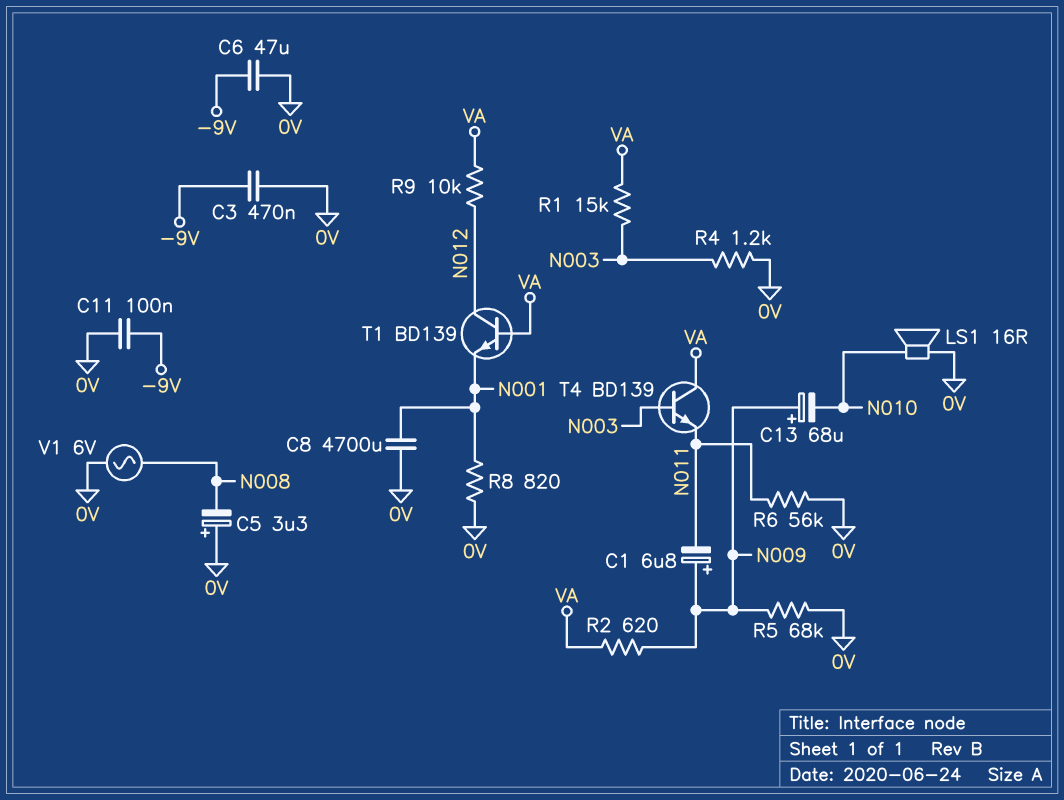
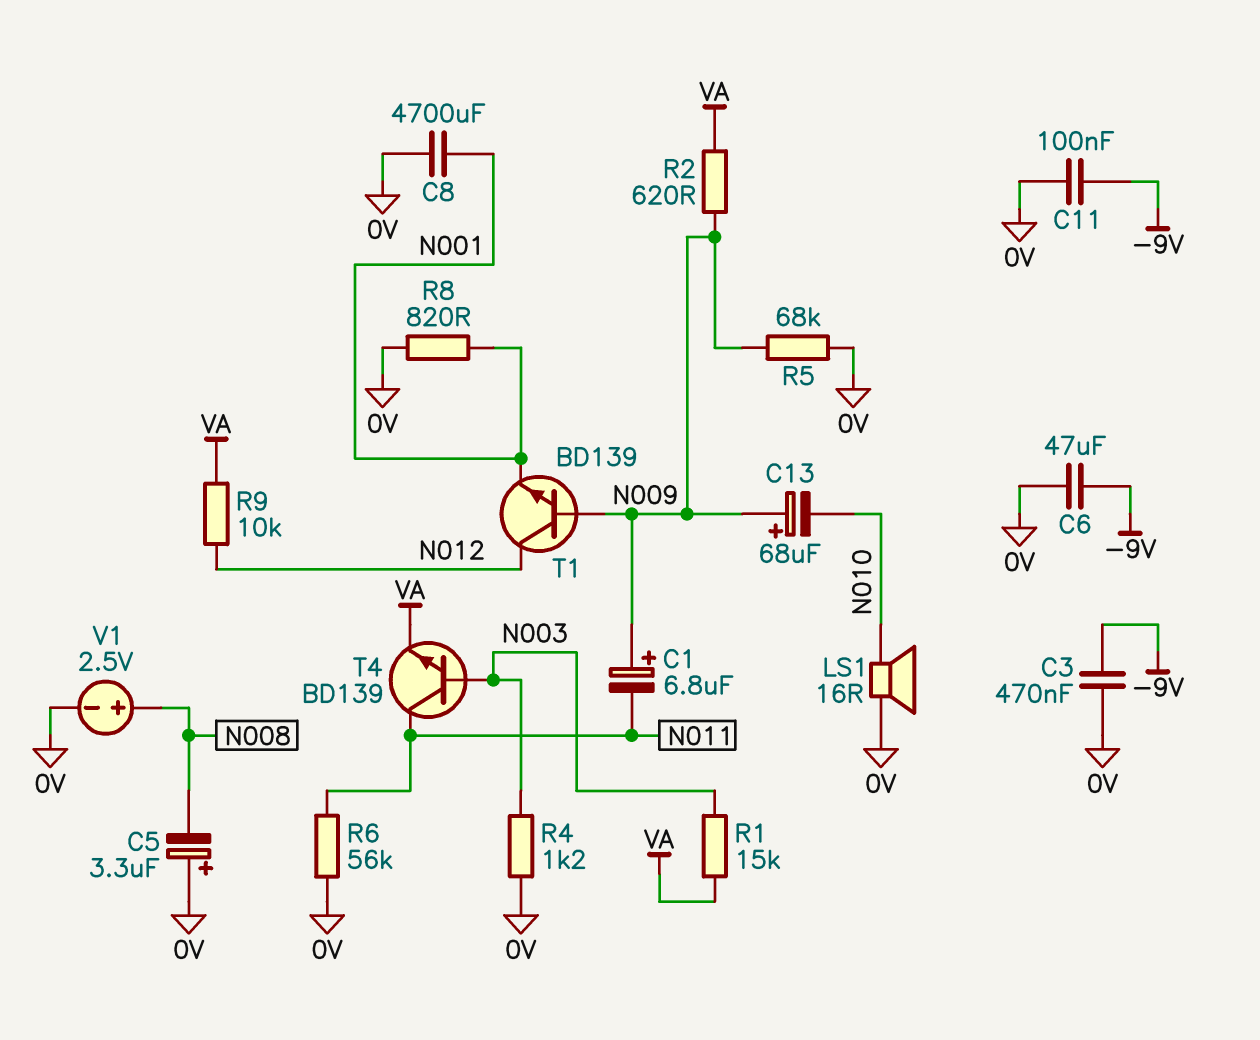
T1: NPN BD139 (B VA, C N012, E N001) -> NPN BD139 (B N009, C N012, E N001)
T4: NPN BD139 (B N003, C VA, E N011) -> NPN BD139 (B N003, C N011, E VA)
V1: AC 6V (0V, N008) -> 2.5V (plus N008, minus 0V)

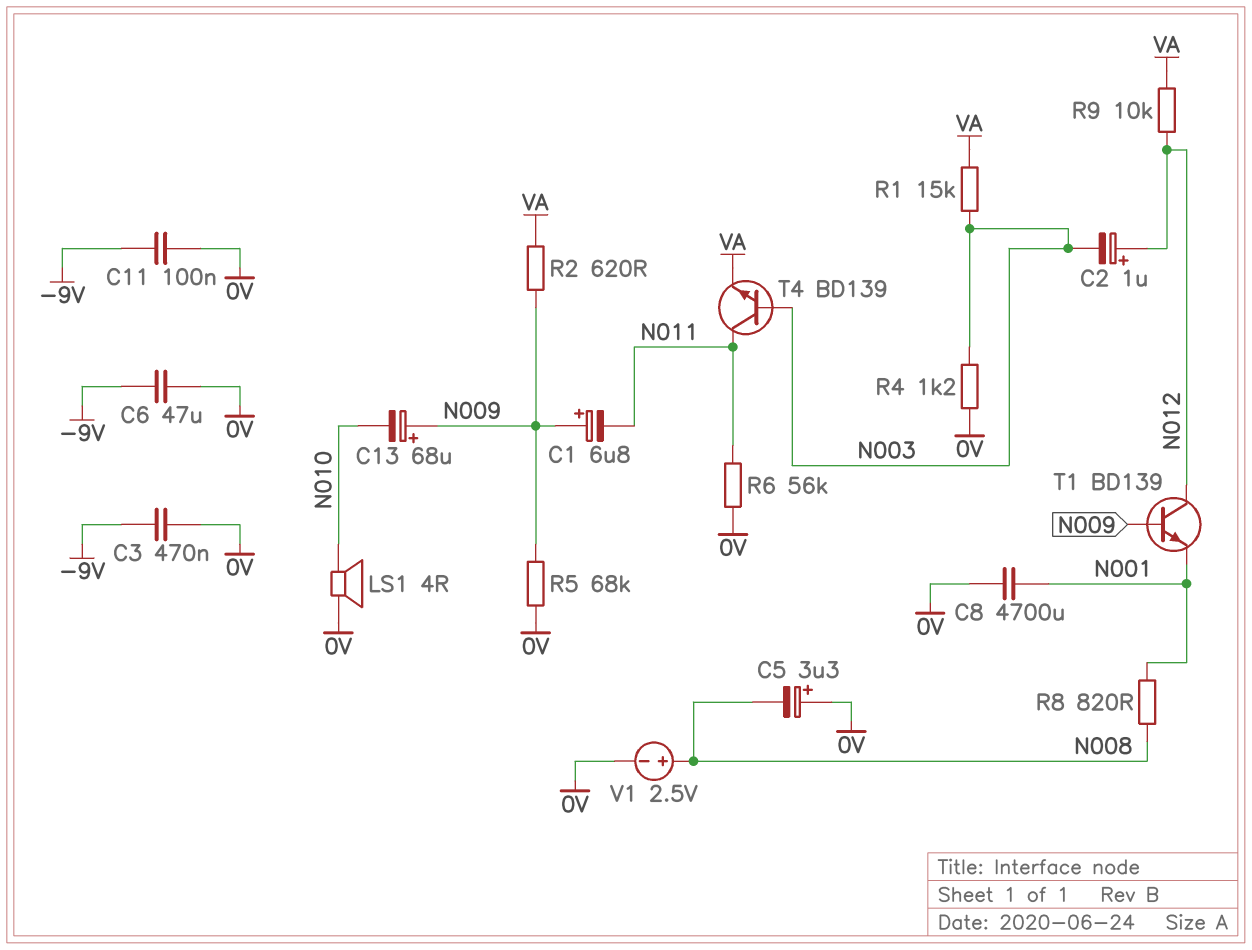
C2: none -> 1uF (plus N012, minus N003)
LS1: speaker 16R (0V, N010) -> speaker 4R (0V, N010)
R8: 820 (0V, N001) -> 820 (N001, N008)

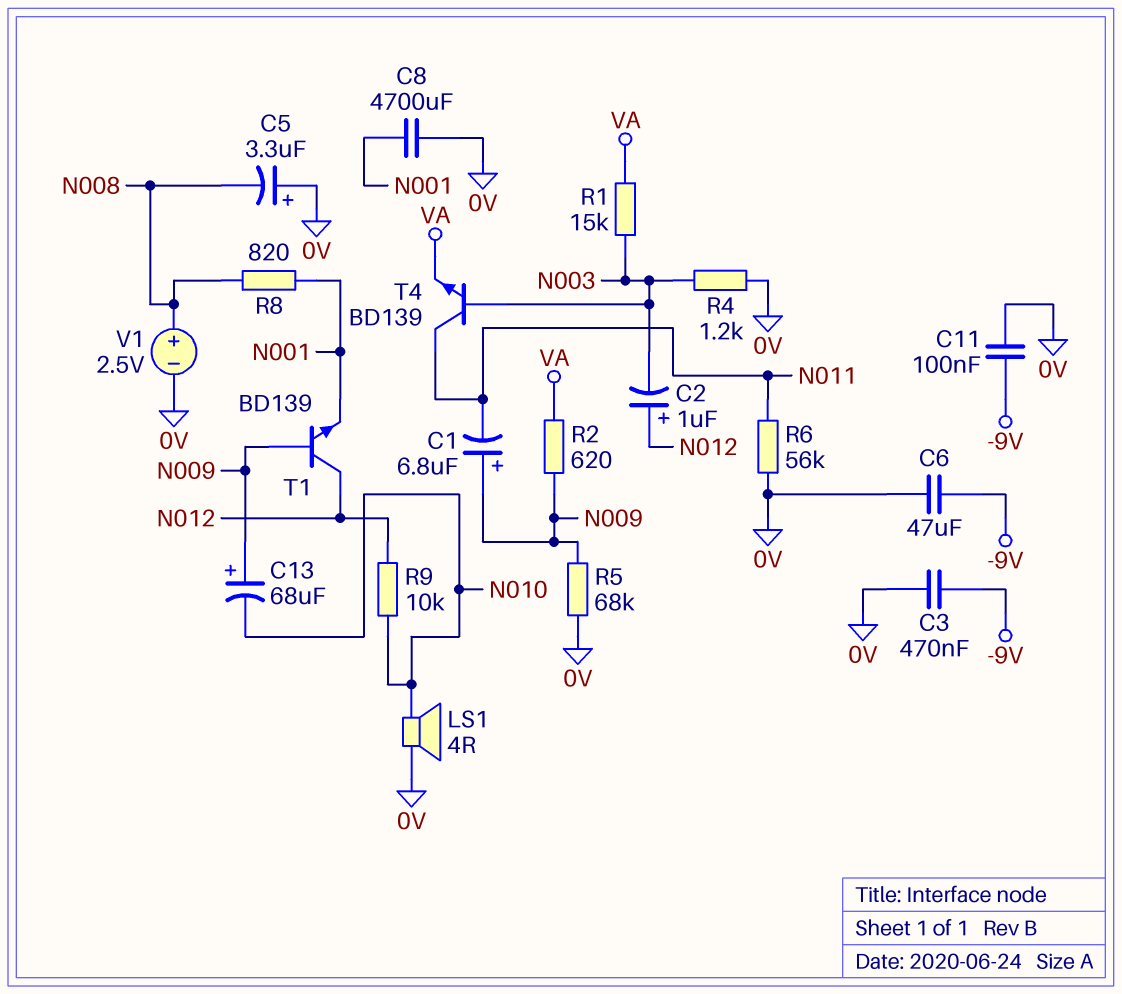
R9: 10k (N012, VA) -> 10k (N010, N012)

